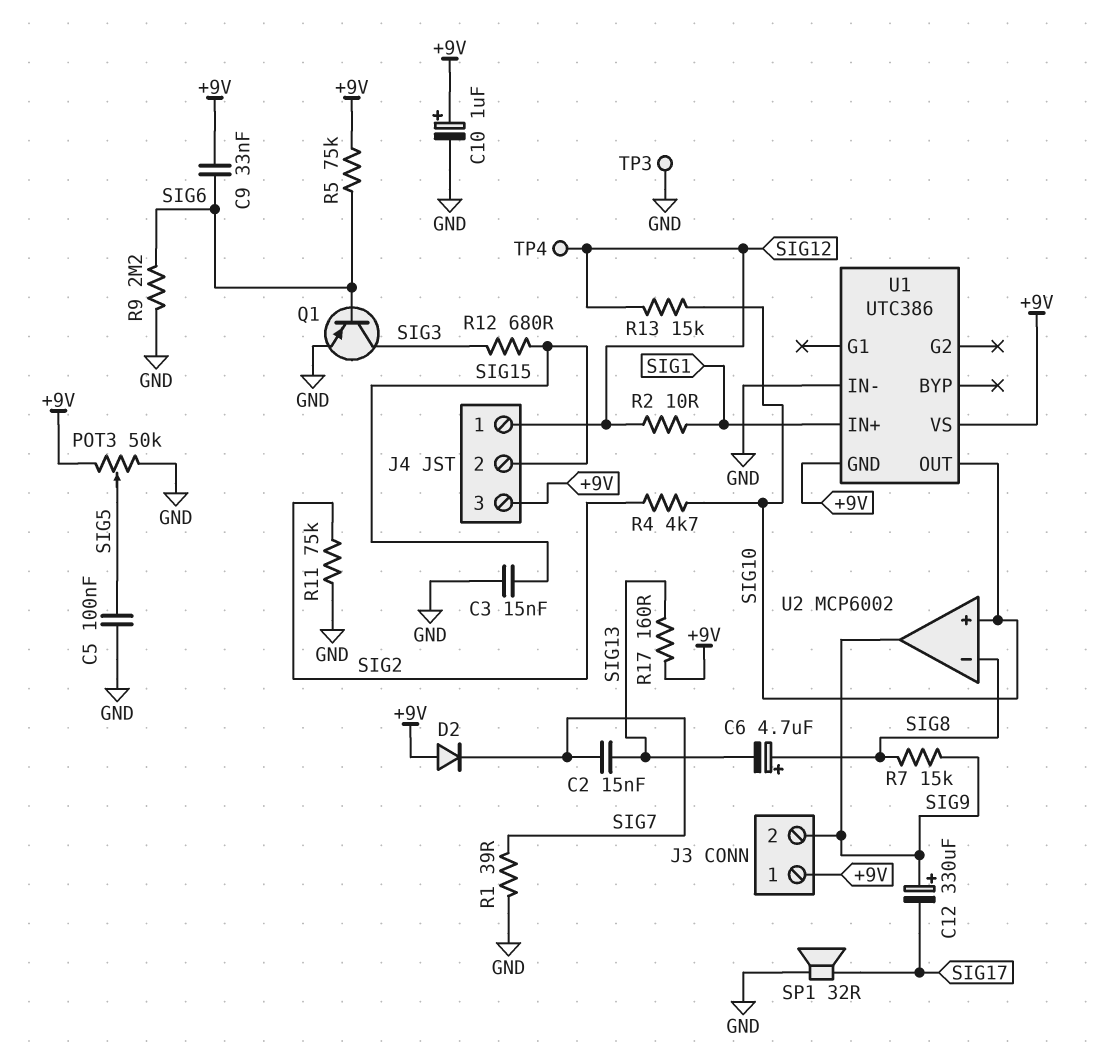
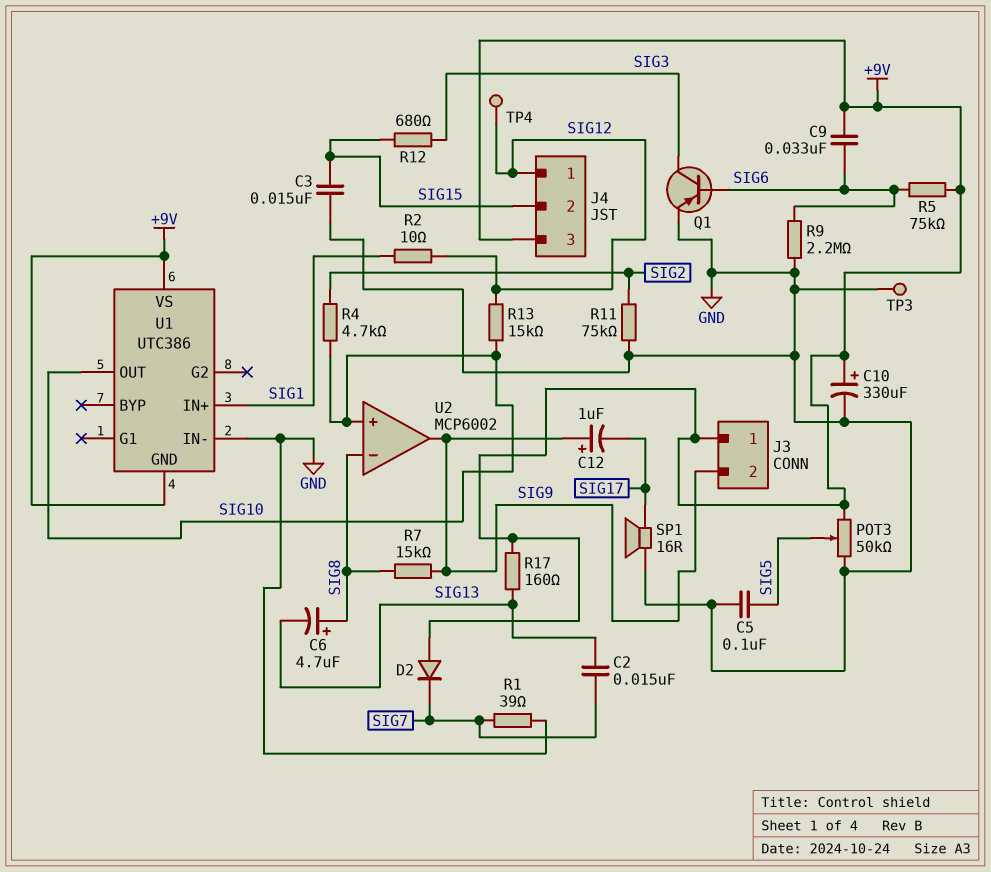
C10: 1uF (plus +9V, minus GND) -> 330uF (plus +9V, minus GND)
C12: 330uF (plus SIG9, minus SIG17) -> 1uF (plus SIG9, minus SIG17)
SP1: speaker 32R (GND, SIG17) -> speaker 16R (GND, SIG17)

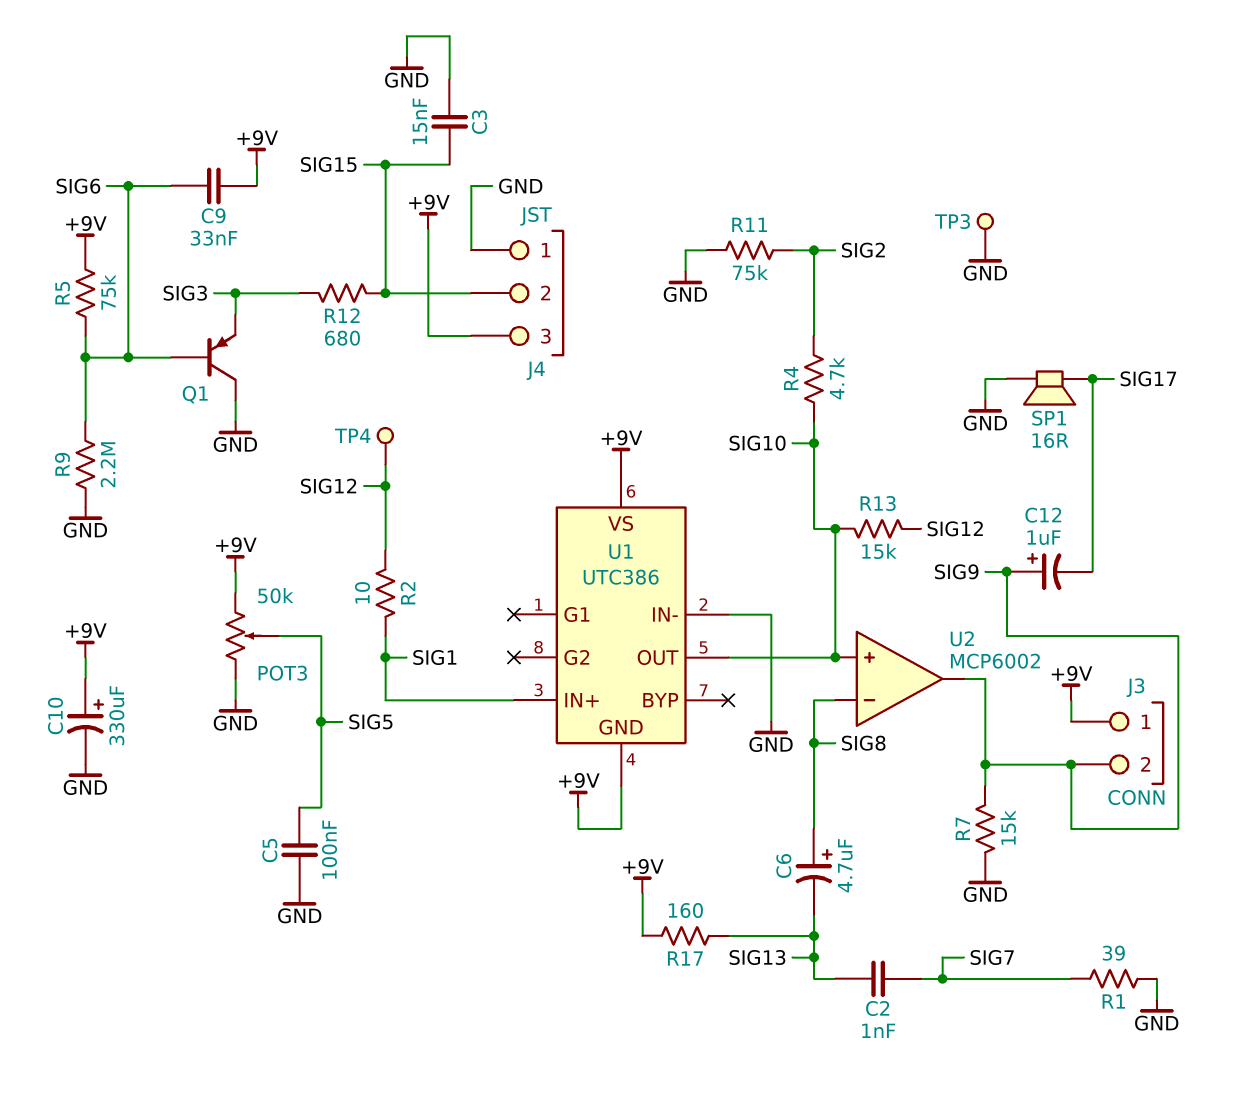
C2: 15nF (SIG7, SIG13) -> 1nF (SIG7, SIG13)
D2: diode (A +9V, K SIG7) -> none
J4 pin 1: SIG12 -> GND
Q1: PNP (B SIG6, C SIG3, E GND) -> PNP (B SIG6, C GND, E SIG3)
R7: 15k (SIG8, SIG9) -> 15k (GND, SIG9)

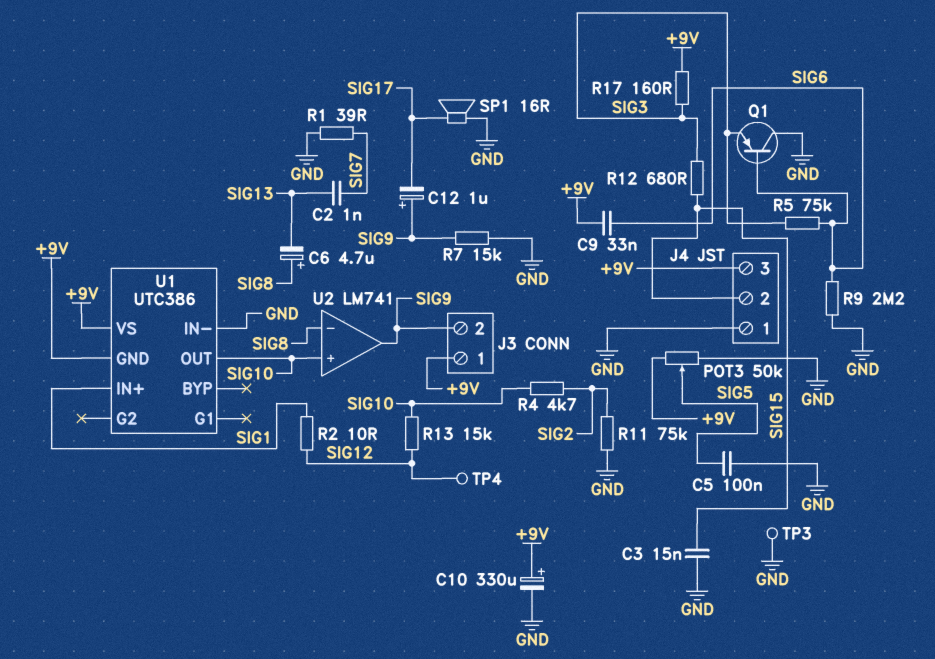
R5: 75k (+9V, SIG6) -> 75k (SIG3, SIG6)
R17: 160 (+9V, SIG13) -> 160 (+9V, SIG3)
U2: MCP6002 -> LM741

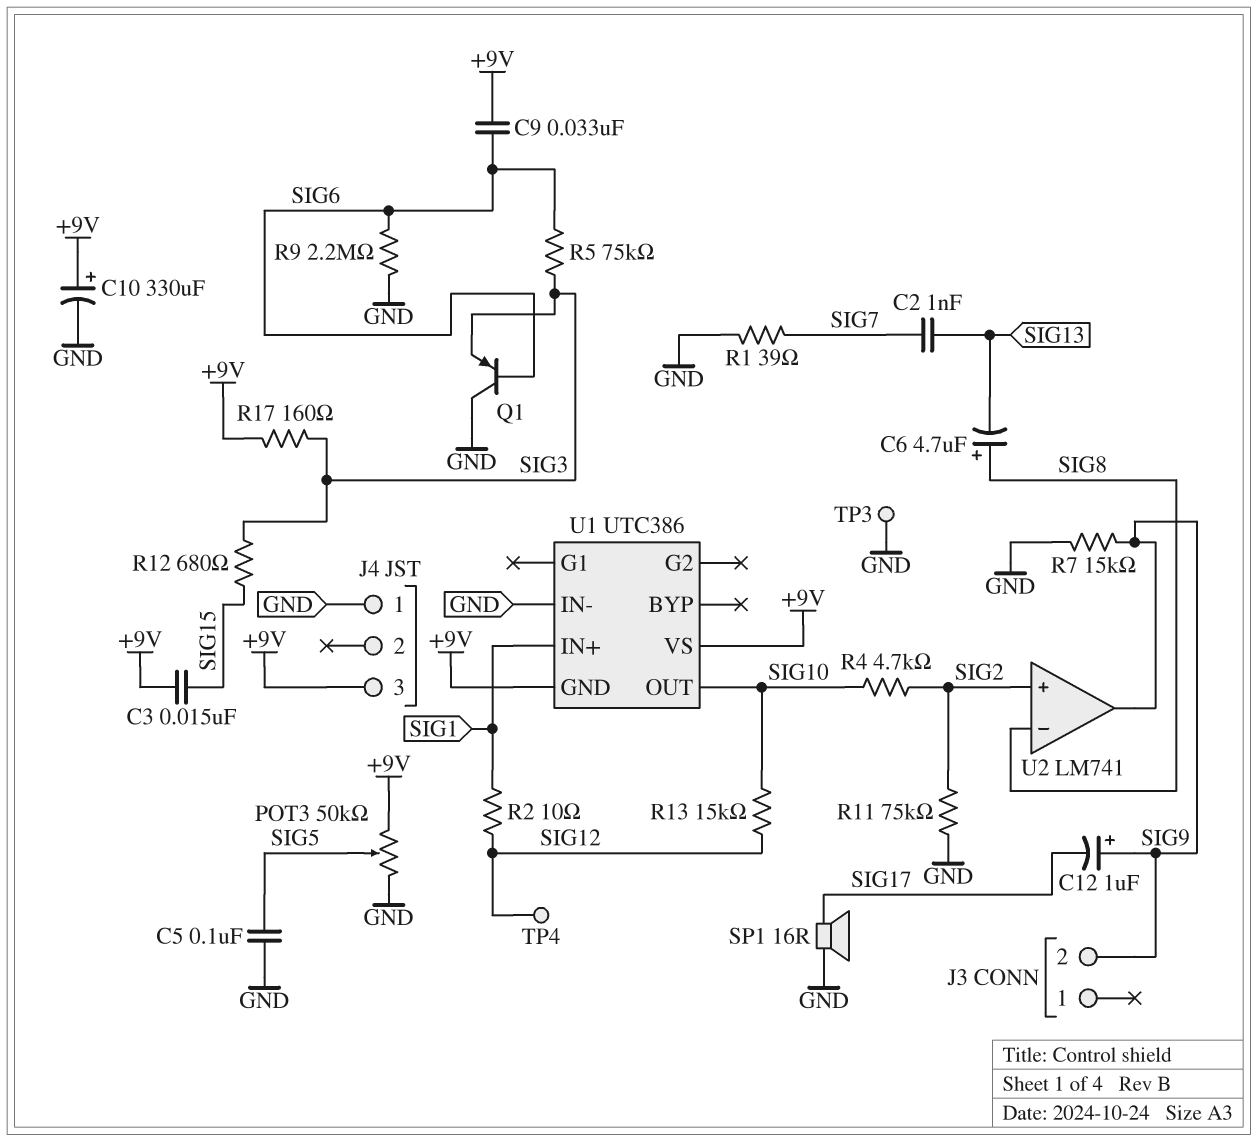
C3: 15nF (GND, SIG15) -> 15nF (+9V, SIG15)
J3 pin 1: +9V -> none
J4 pin 2: SIG15 -> none
U2 pin in+: SIG10 -> SIG2

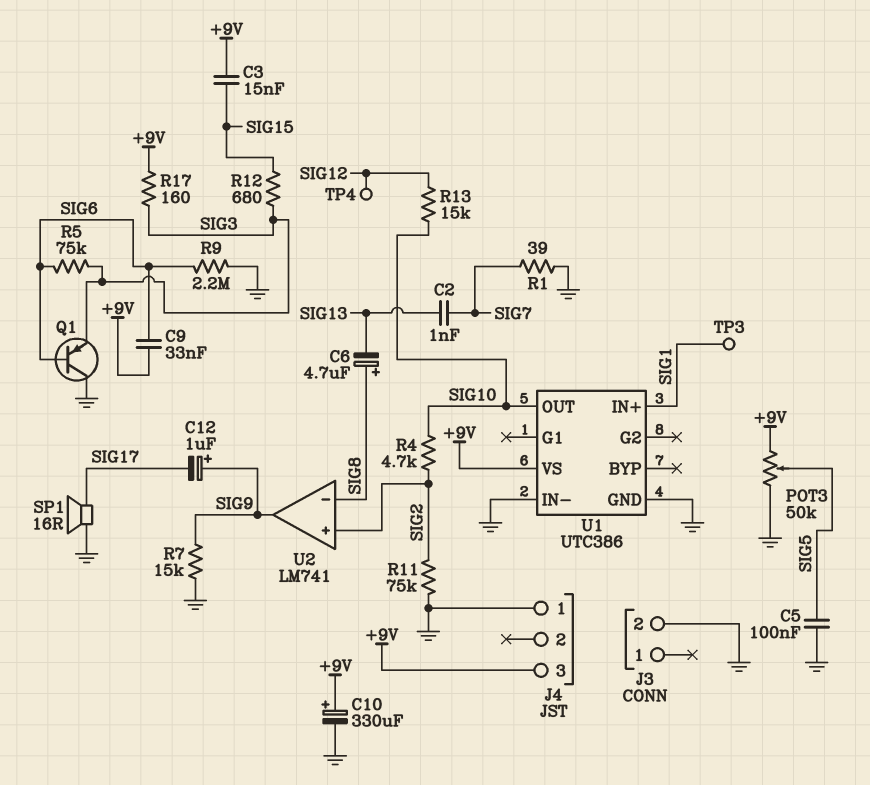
J3 pin 2: SIG9 -> GND
R2: 10 (SIG1, SIG12) -> none
TP3: test point (GND) -> test point (SIG1)
U1 pin GND: +9V -> GND

